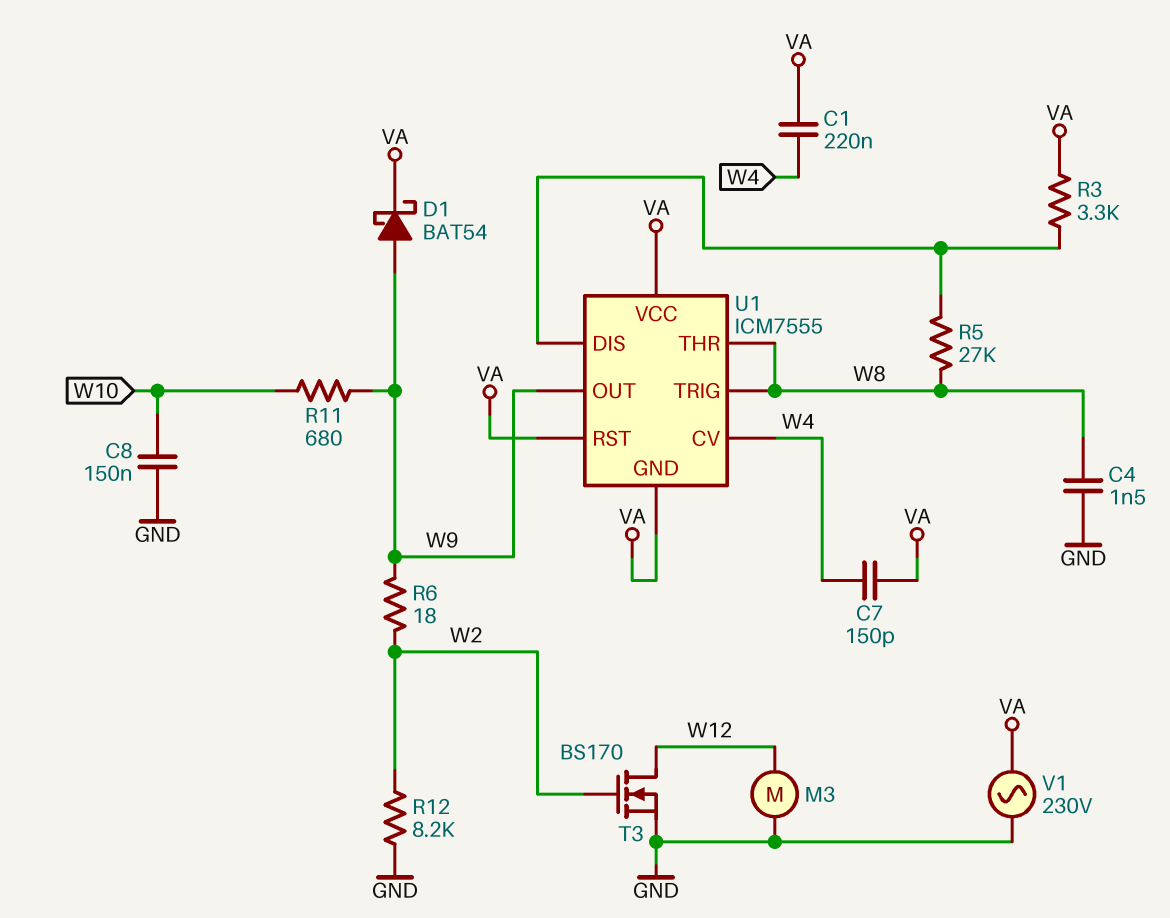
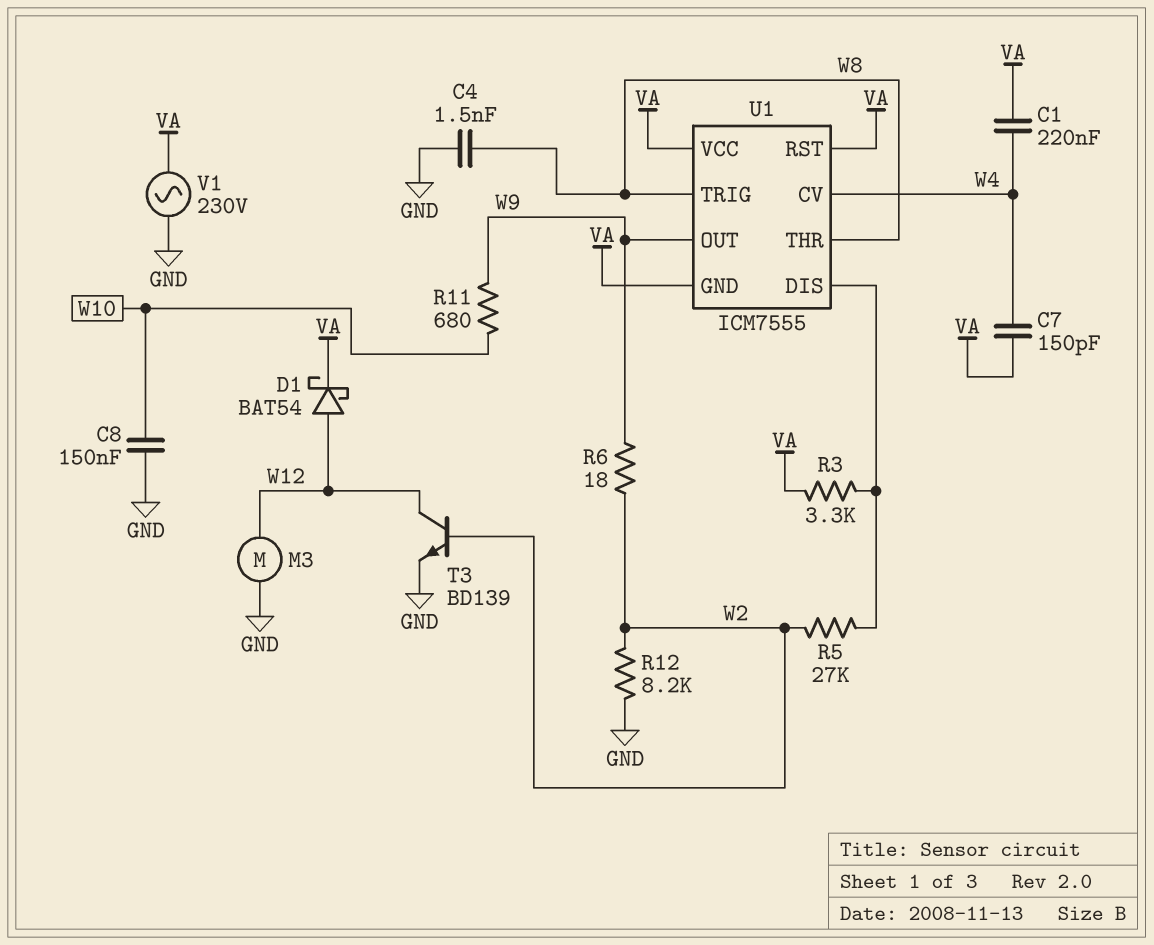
D1: schottky BAT54 (A W9, K VA) -> schottky BAT54 (A W12, K VA)
R5: 27k (U1/DIS, W8) -> 27k (U1/DIS, W2)
T3: NMOS BS170 (G W2, D W12, S GND) -> NPN BD139 (B W2, C W12, E GND)

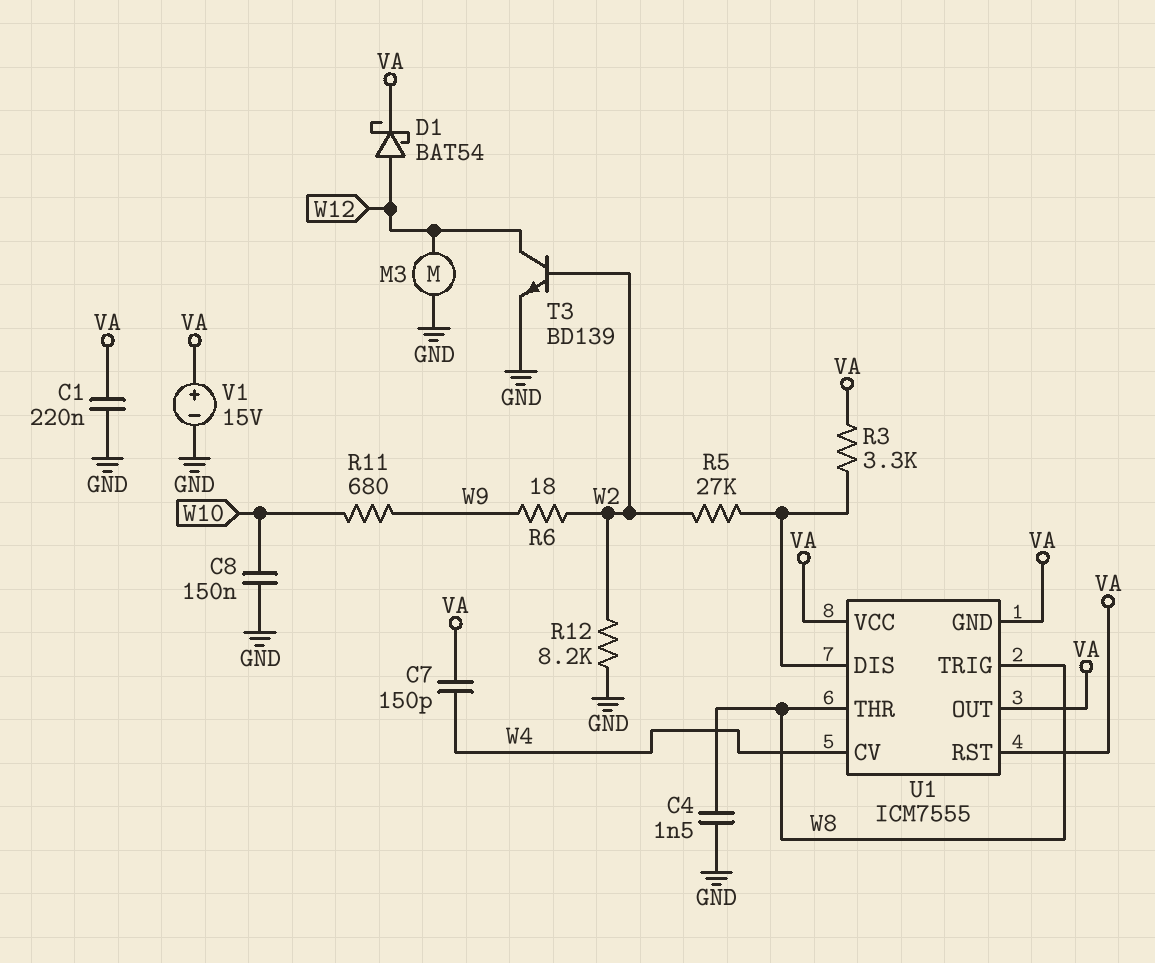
C1: 220nF (VA, W4) -> 220nF (GND, VA)
U1 pin OUT: W9 -> VA
V1: AC 230V (GND, VA) -> 15V (plus VA, minus GND)

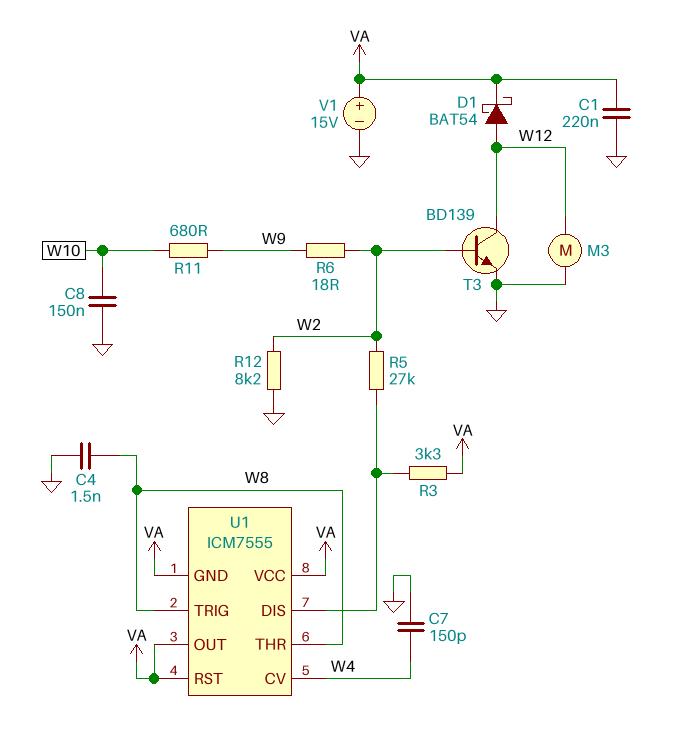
C7: 150pF (VA, W4) -> 150pF (GND, W4)

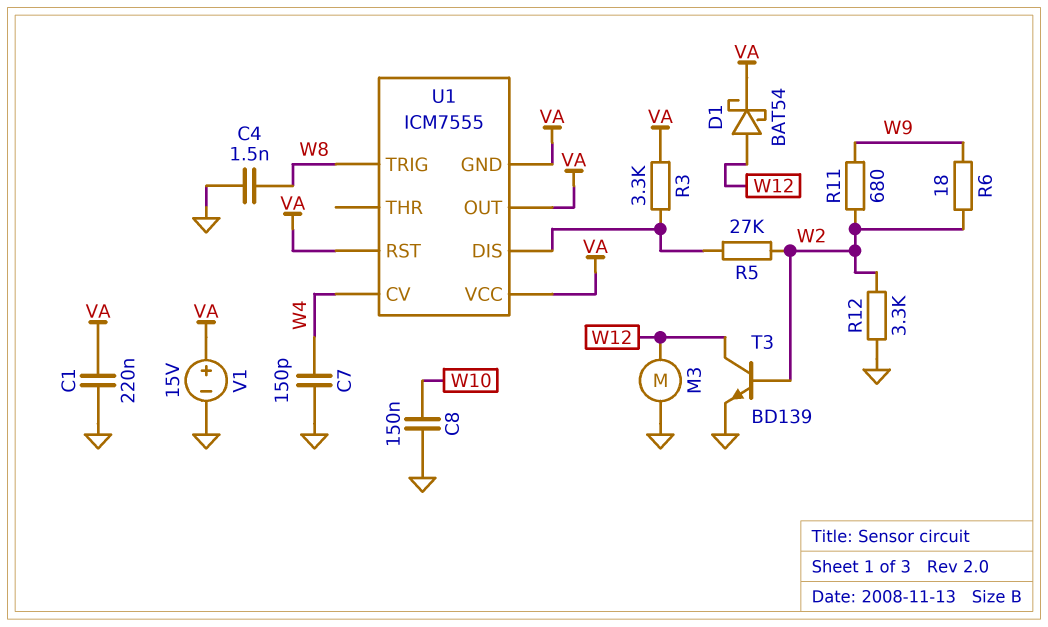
R11: 680 (W9, W10) -> 680 (W2, W9)
R12: 8.2k (GND, W2) -> 3.3k (GND, W2)
U1 pin THR: W8 -> none

